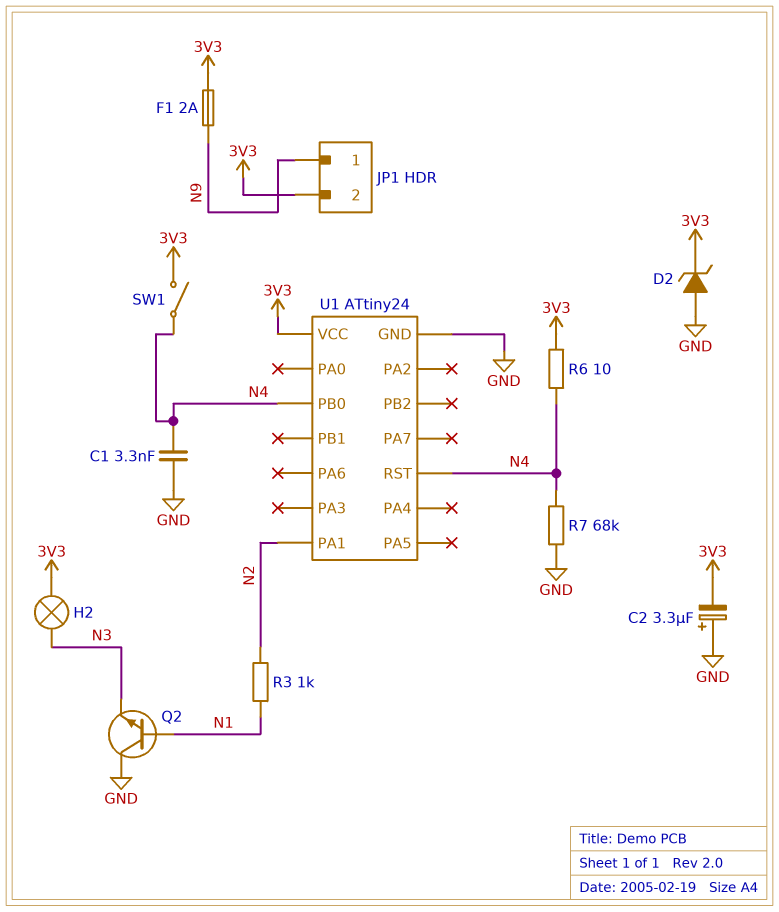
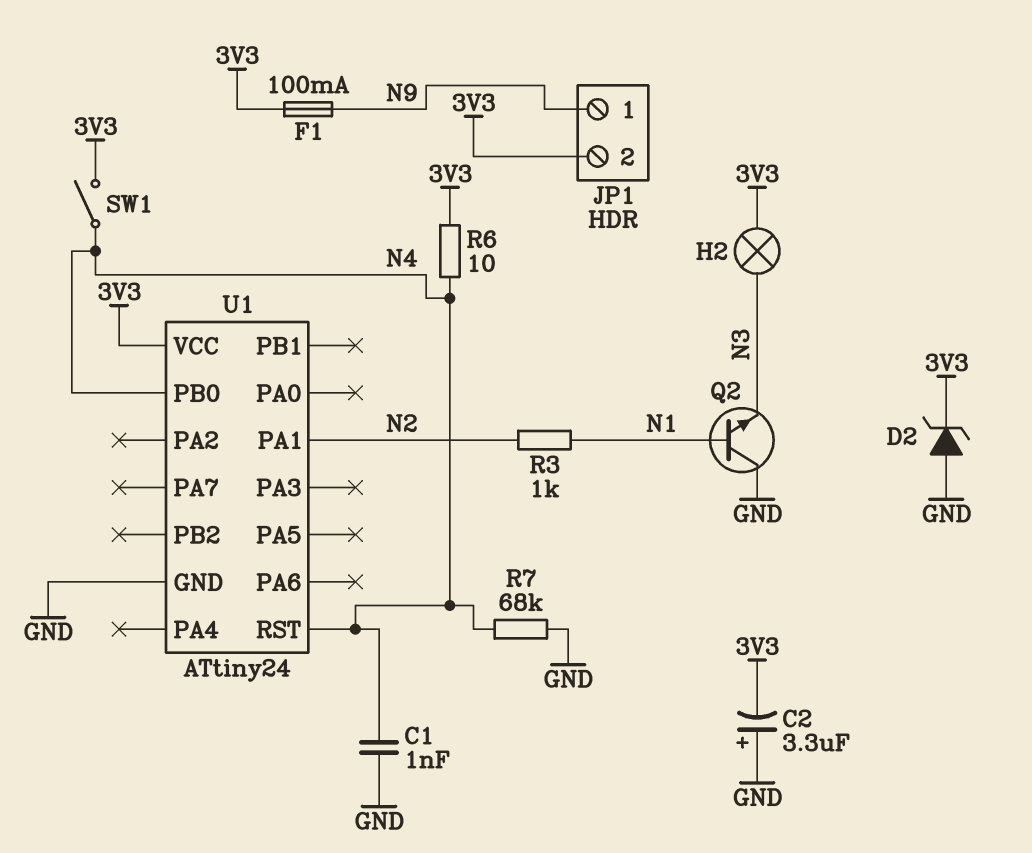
C1: 3.3nF (GND, N4) -> 1nF (GND, N4)
F1: 2A (3V3, N9) -> 100mA (3V3, N9)

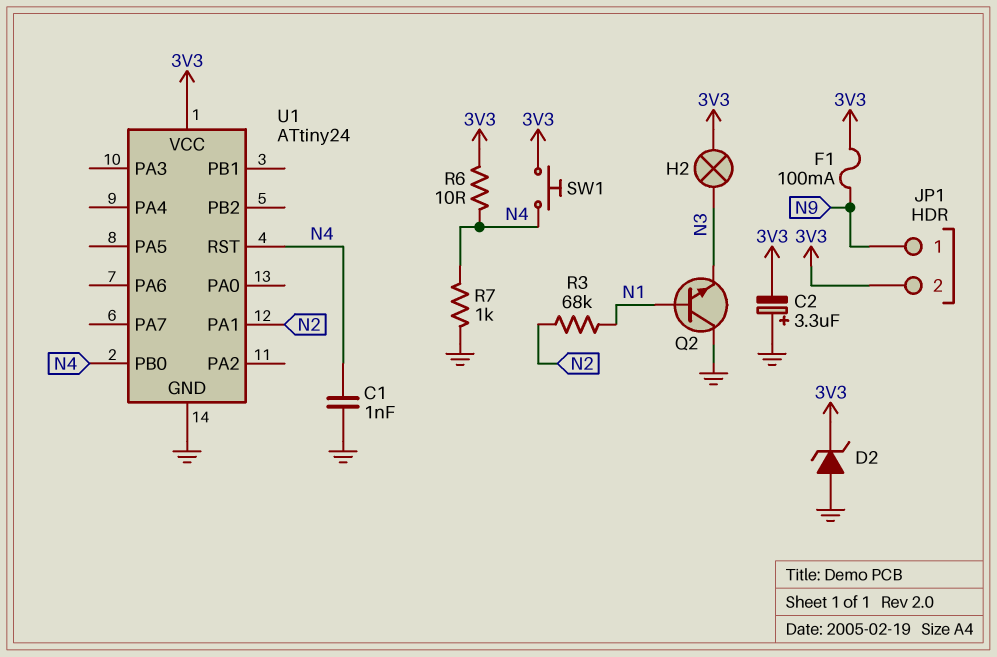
R3: 1k (N1, N2) -> 68k (N1, N2)
R7: 68k (GND, N4) -> 1k (GND, N4)
SW1: switch (3V3, N4) -> button (3V3, N4)

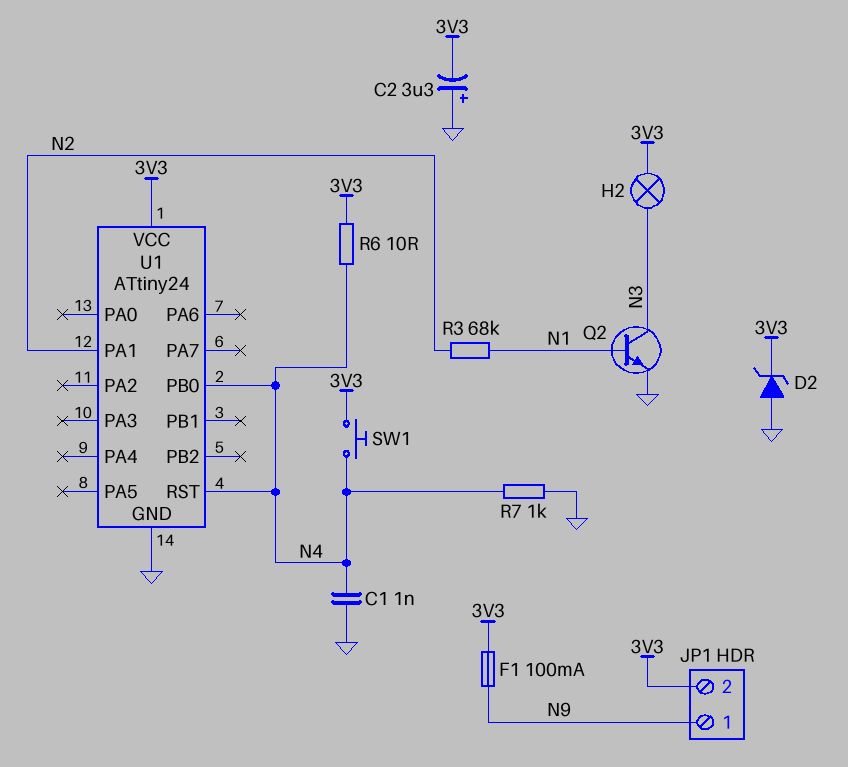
Q2: NPN (B N1, C GND, E N3) -> NPN (B N1, C N3, E GND)

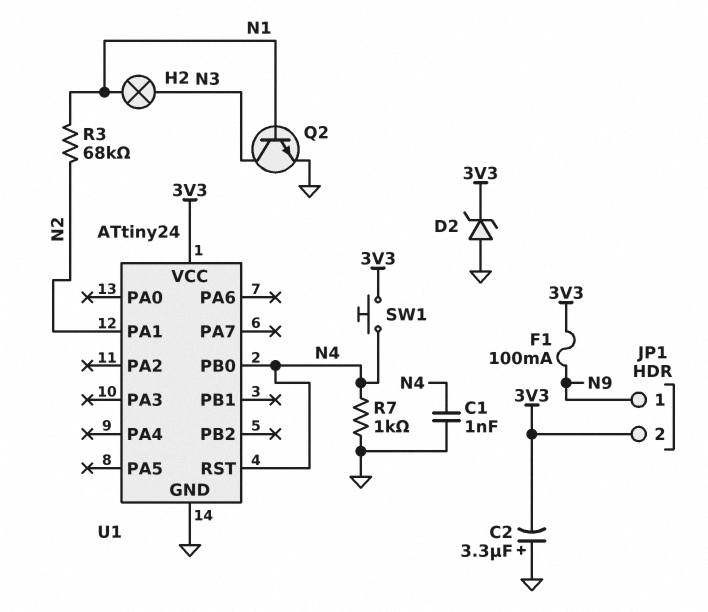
H2: lamp (3V3, N3) -> lamp (N1, N3)
R6: 10 (3V3, N4) -> none

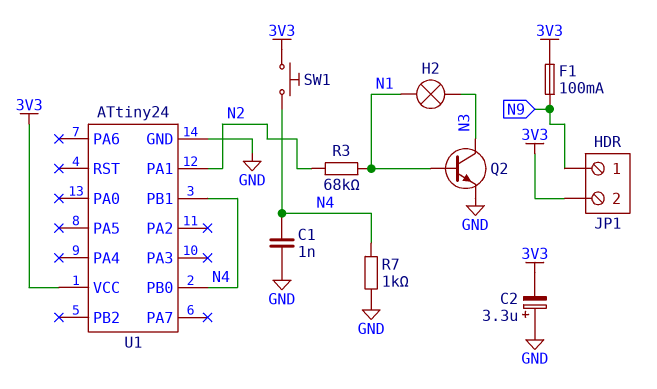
D2: zener (A GND, K 3V3) -> none
U1 pin PB1: none -> N4
U1 pin RST: N4 -> none

